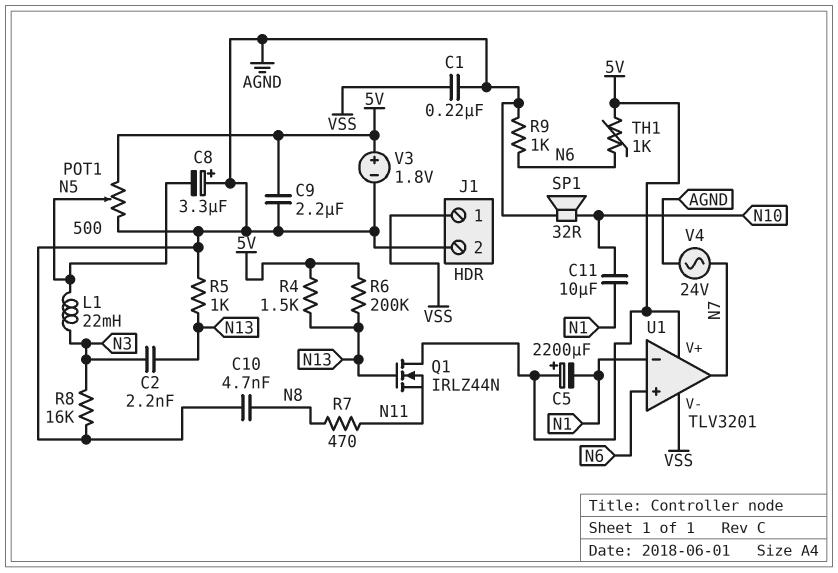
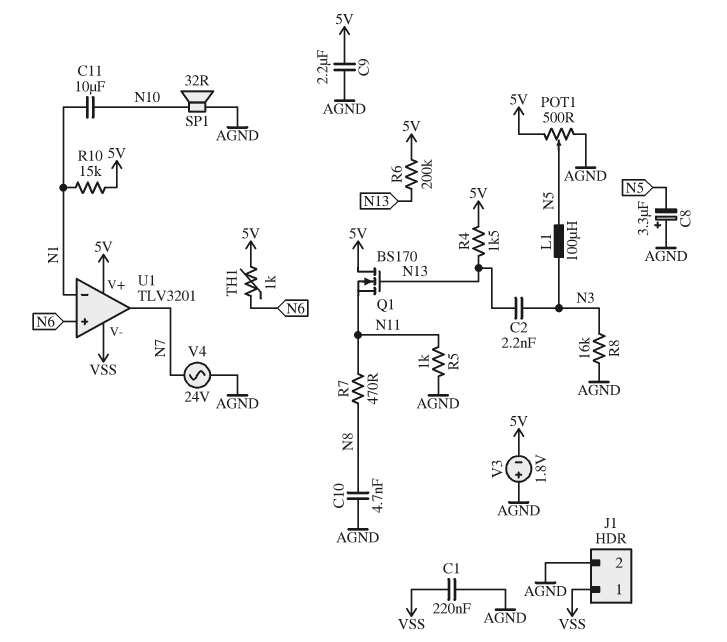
C5: 2200uF (plus 5V, minus N1) -> none
L1: 22mH (N3, N5) -> 100uH (N3, N5)
Q1: NMOS IRLZ44N (G N13, D 5V, S N11) -> NMOS BS170 (G N13, D 5V, S N11)
R5: 1k (AGND, N13) -> 1k (AGND, N11)
R9: 1k (AGND, N6) -> none
R10: none -> 15k (5V, N1)
V3: 1.8V (plus 5V, minus AGND) -> 1.8V (plus AGND, minus 5V)

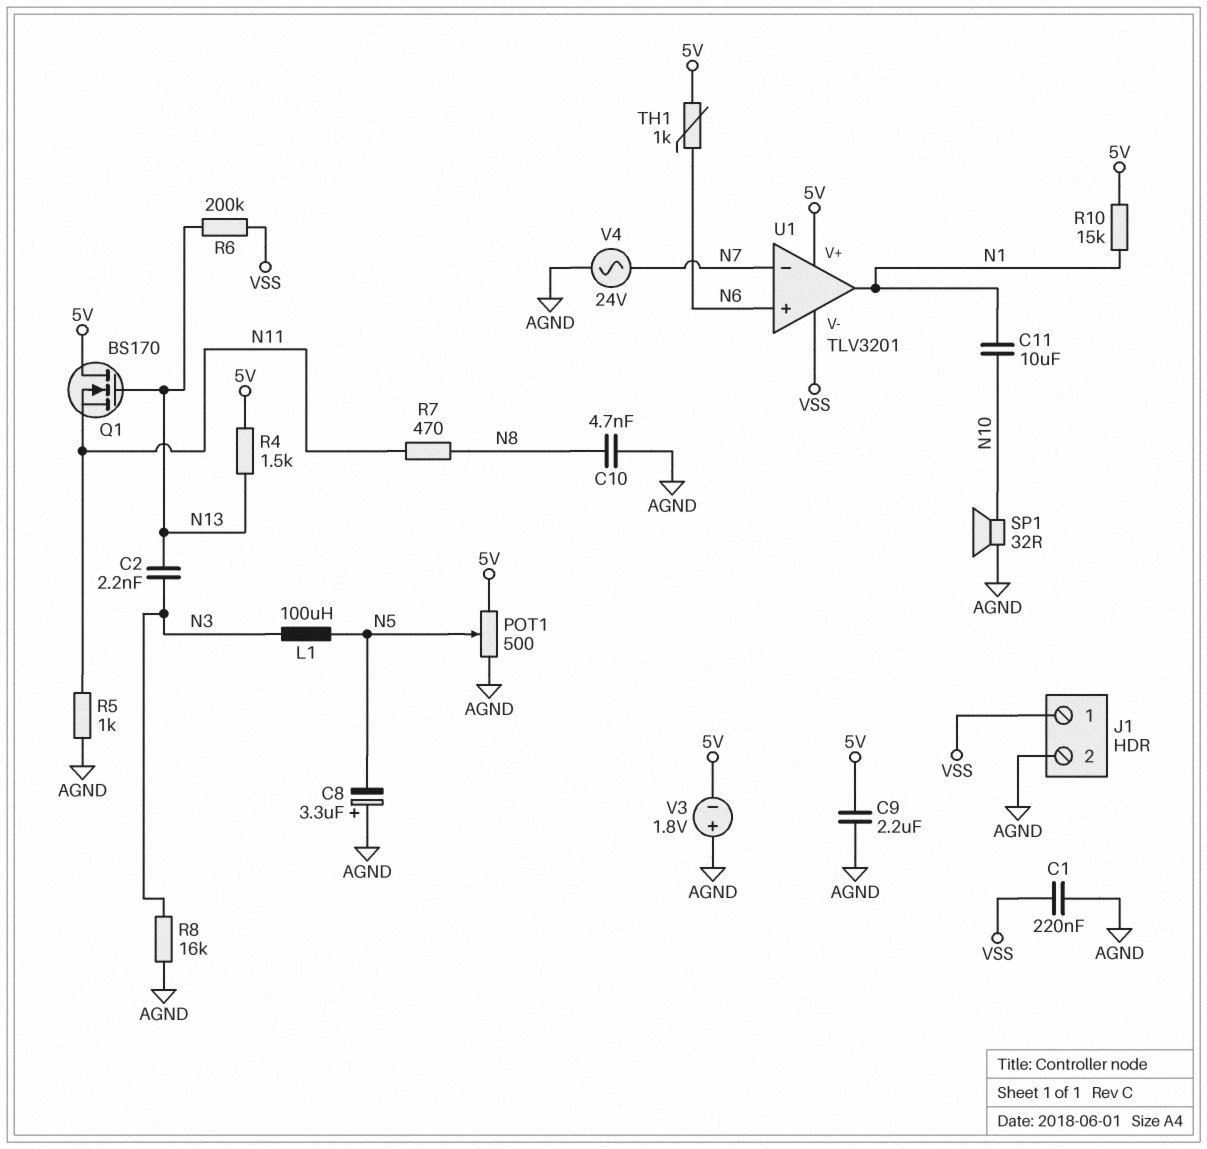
R6: 200k (5V, N13) -> 200k (N13, VSS)
U1 pin in-: N1 -> N7
U1 pin out: N7 -> N1

